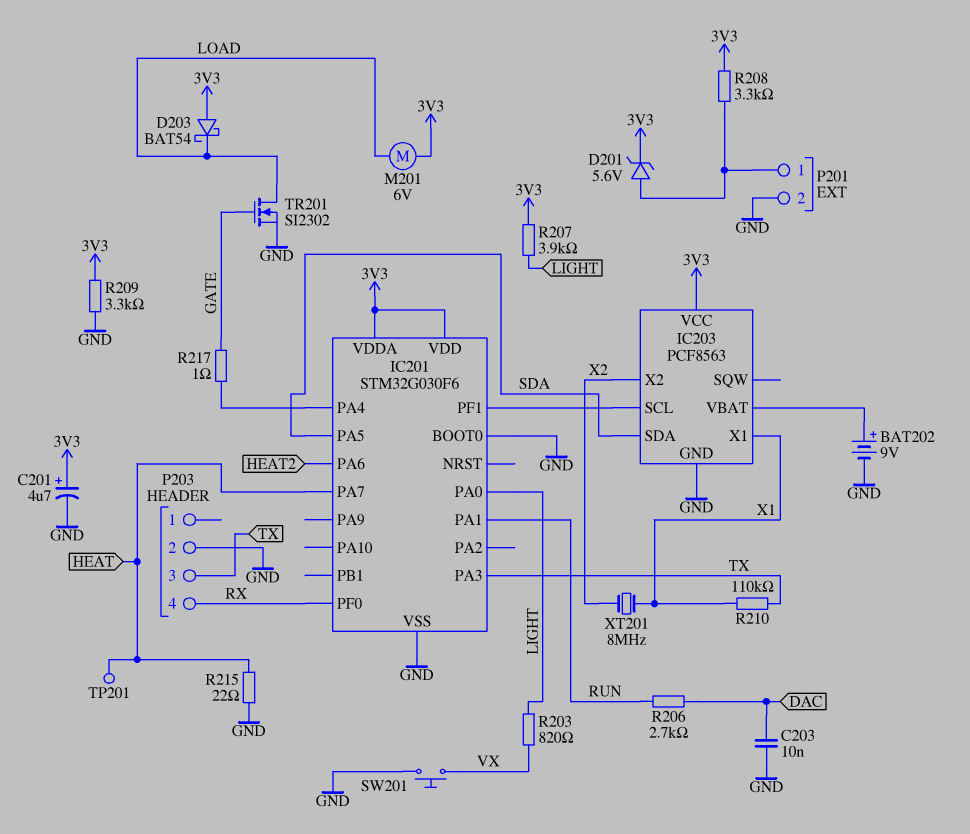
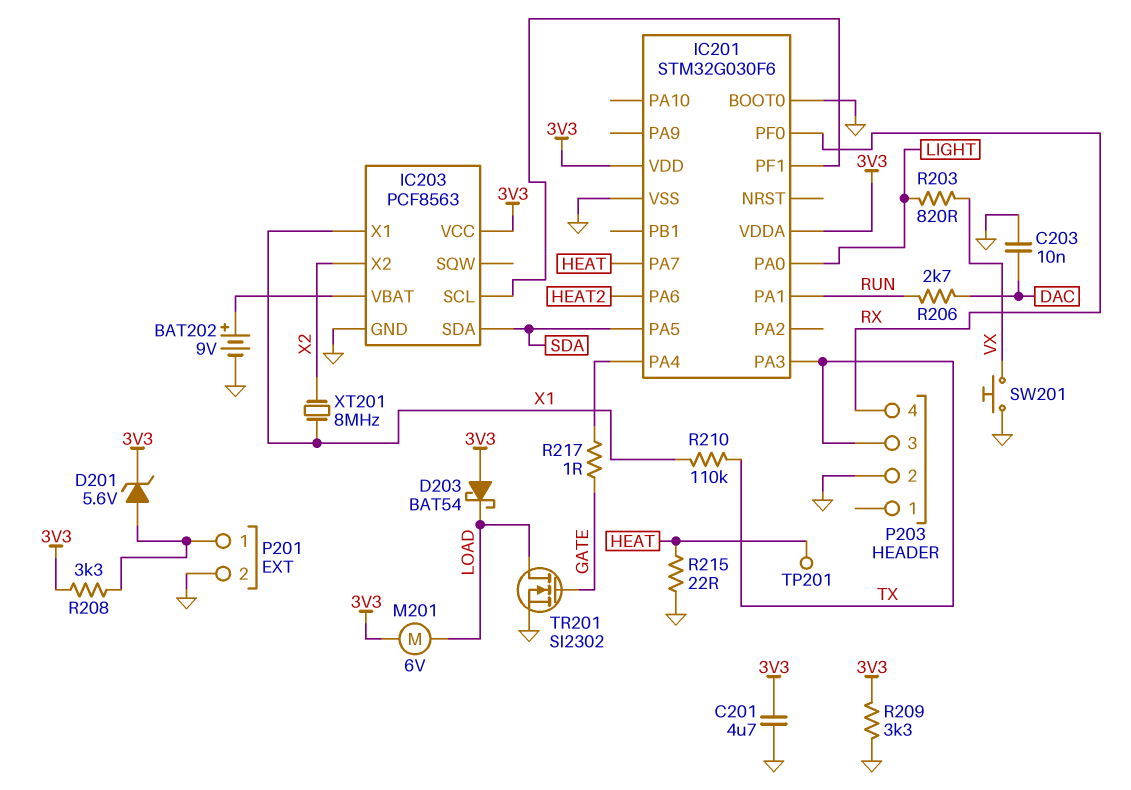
C201: 4.7uF (plus 3V3, minus GND) -> 4.7uF (3V3, GND)
R207: 3.9k (3V3, LIGHT) -> none

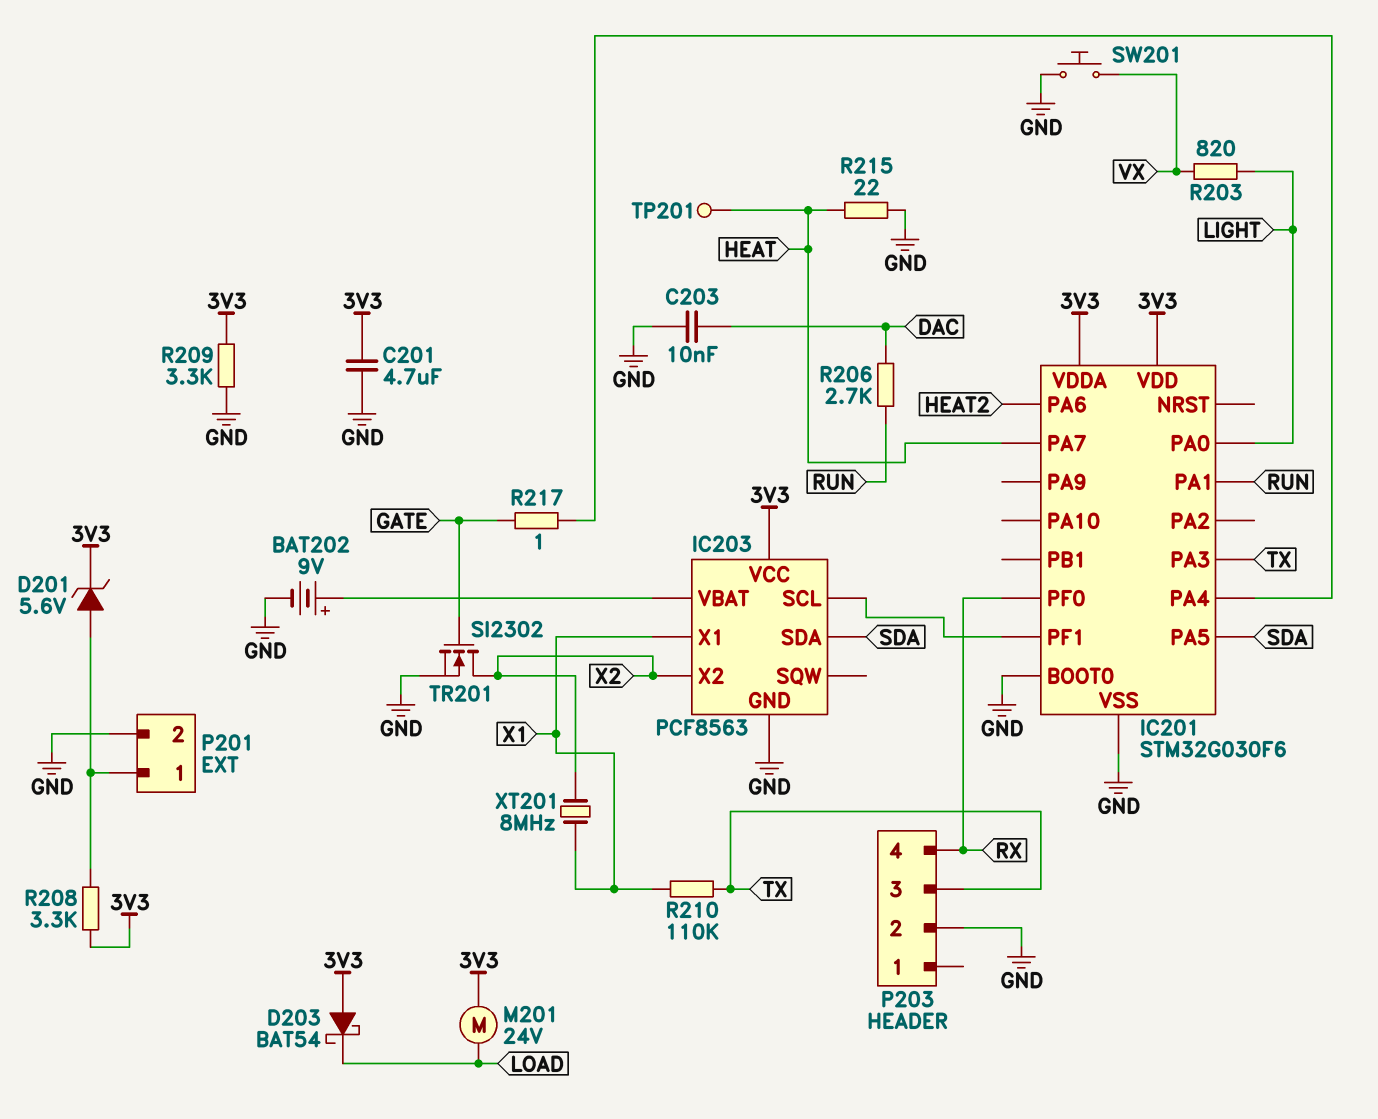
M201: motor 6V (3V3, LOAD) -> motor 24V (3V3, LOAD)
TR201: NMOS SI2302 (G GATE, D LOAD, S GND) -> NMOS SI2302 (G GATE, D X2, S GND)

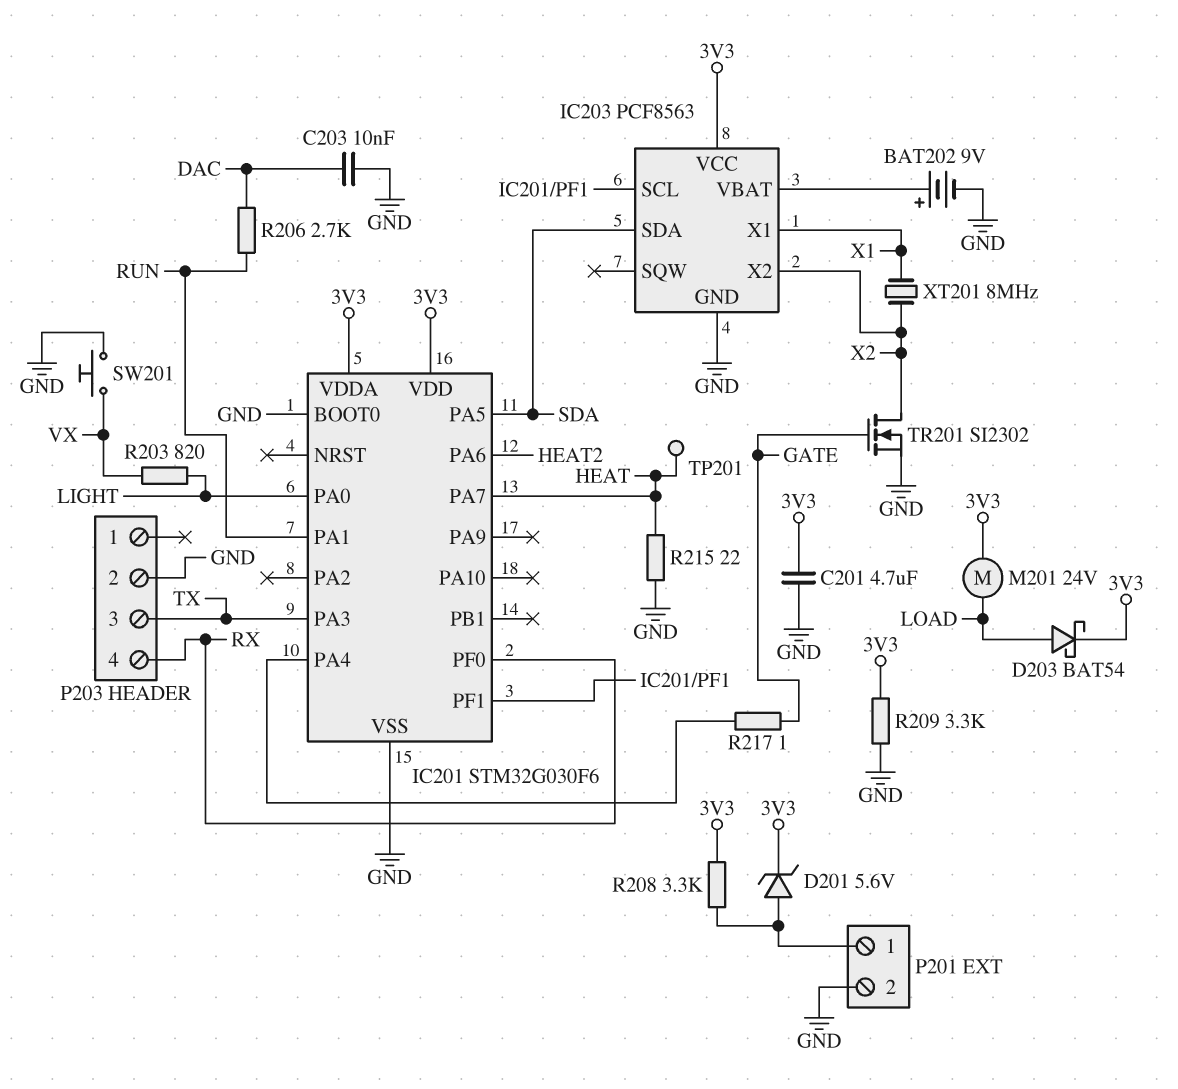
D203: schottky BAT54 (A 3V3, K LOAD) -> schottky BAT54 (A LOAD, K 3V3)
R210: 110k (TX, X1) -> none

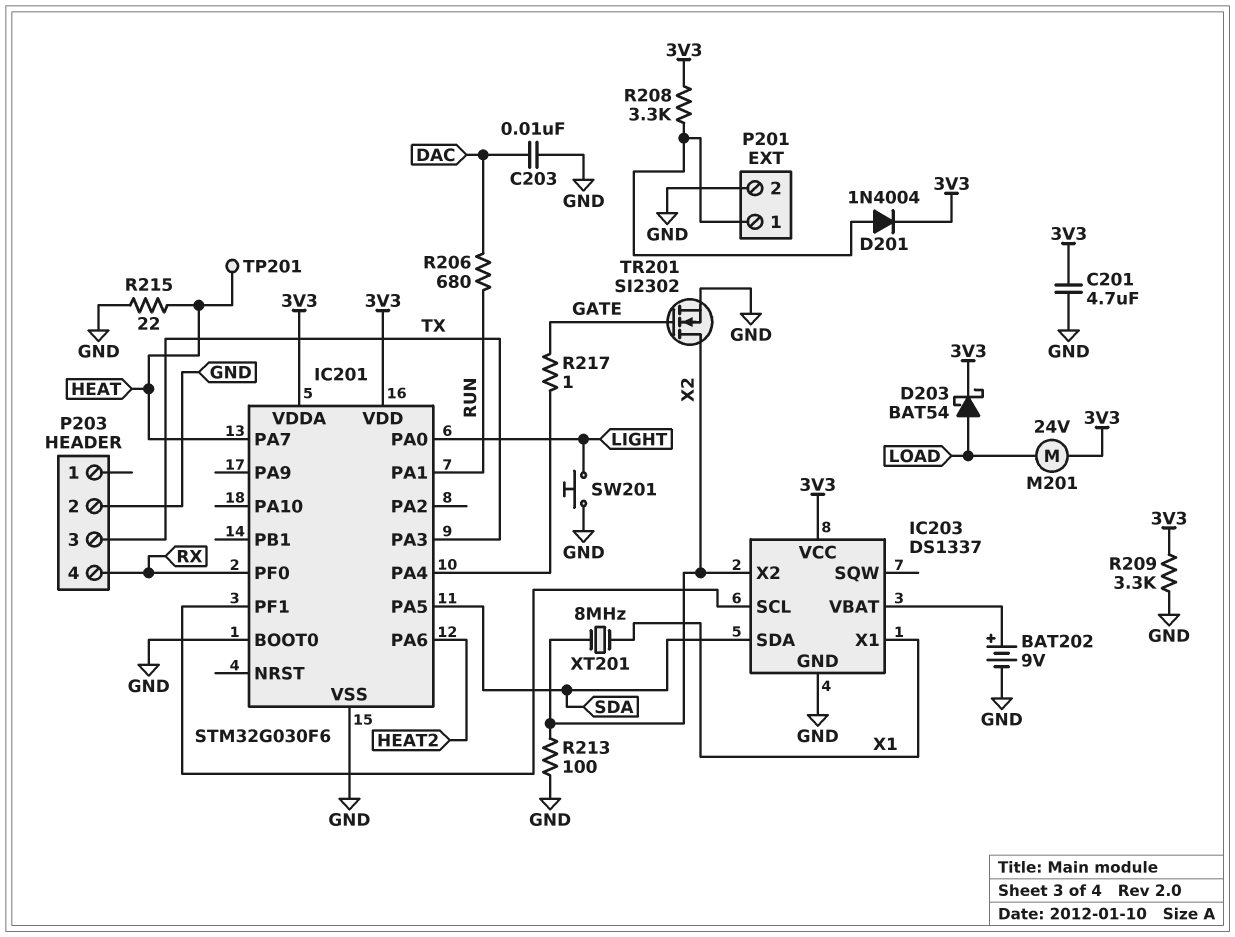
D201: zener 5.6V (A P201/1, K 3V3) -> diode 1N4004 (A P201/1, K 3V3)
IC203: PCF8563 -> DS1337
R203: 820 (LIGHT, VX) -> none
R206: 2.7k (DAC, RUN) -> 680 (DAC, RUN)
R213: none -> 100 (GND, X2)
SW201: button (GND, VX) -> button (GND, LIGHT)

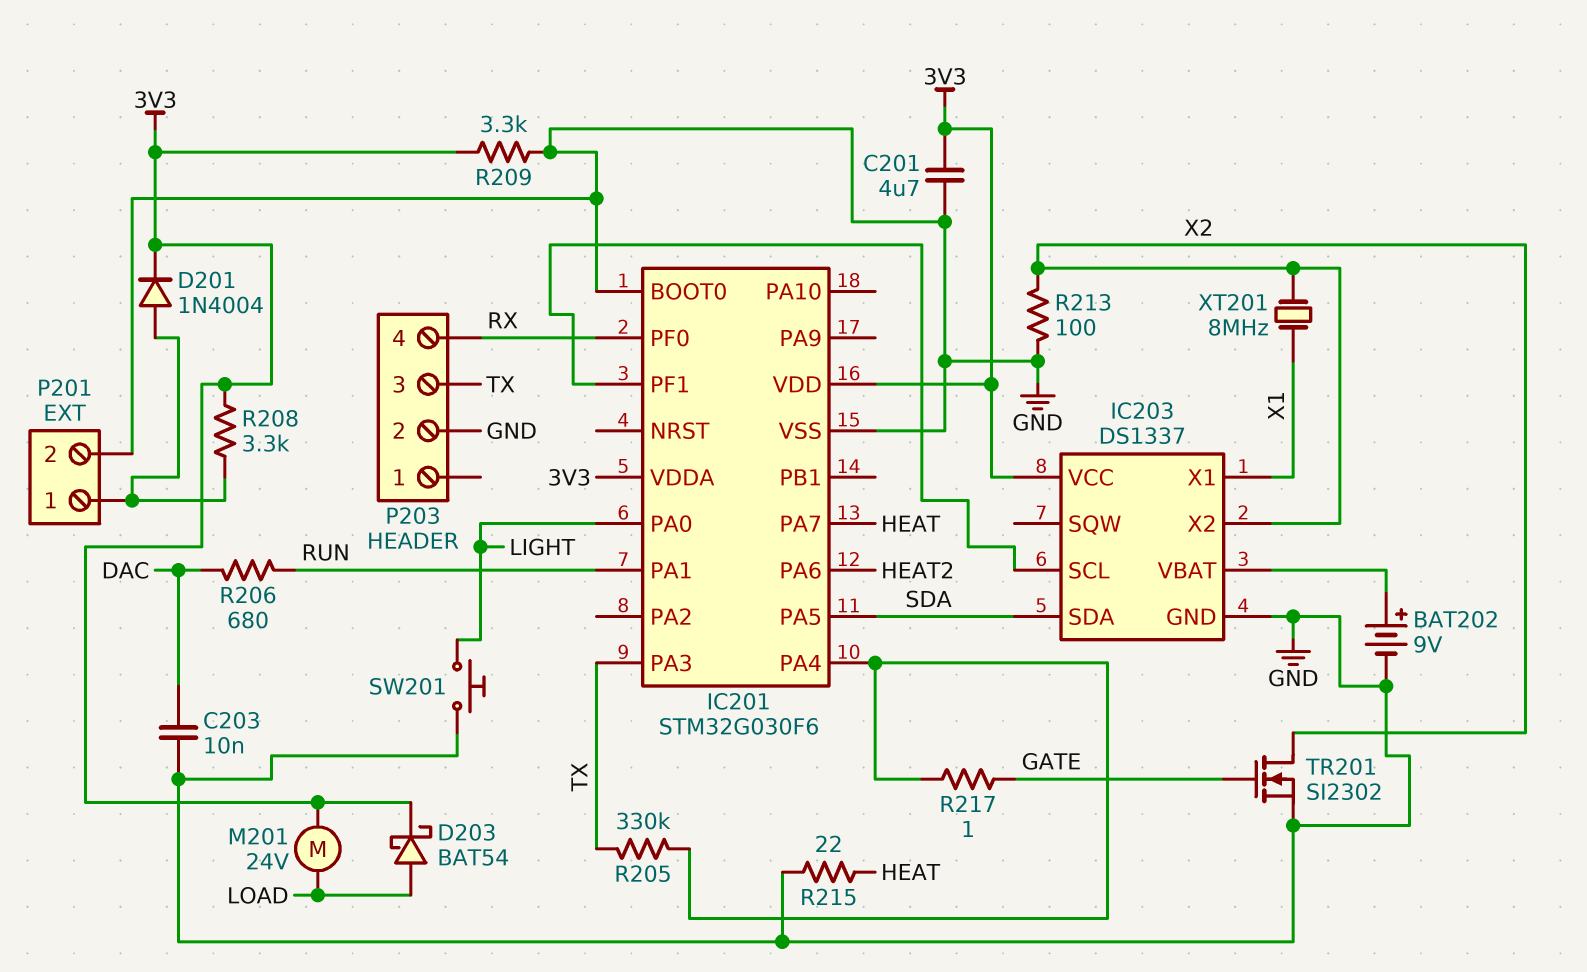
R205: none -> 330k (IC201/PA4, TX)
TP201: test point (HEAT) -> none

